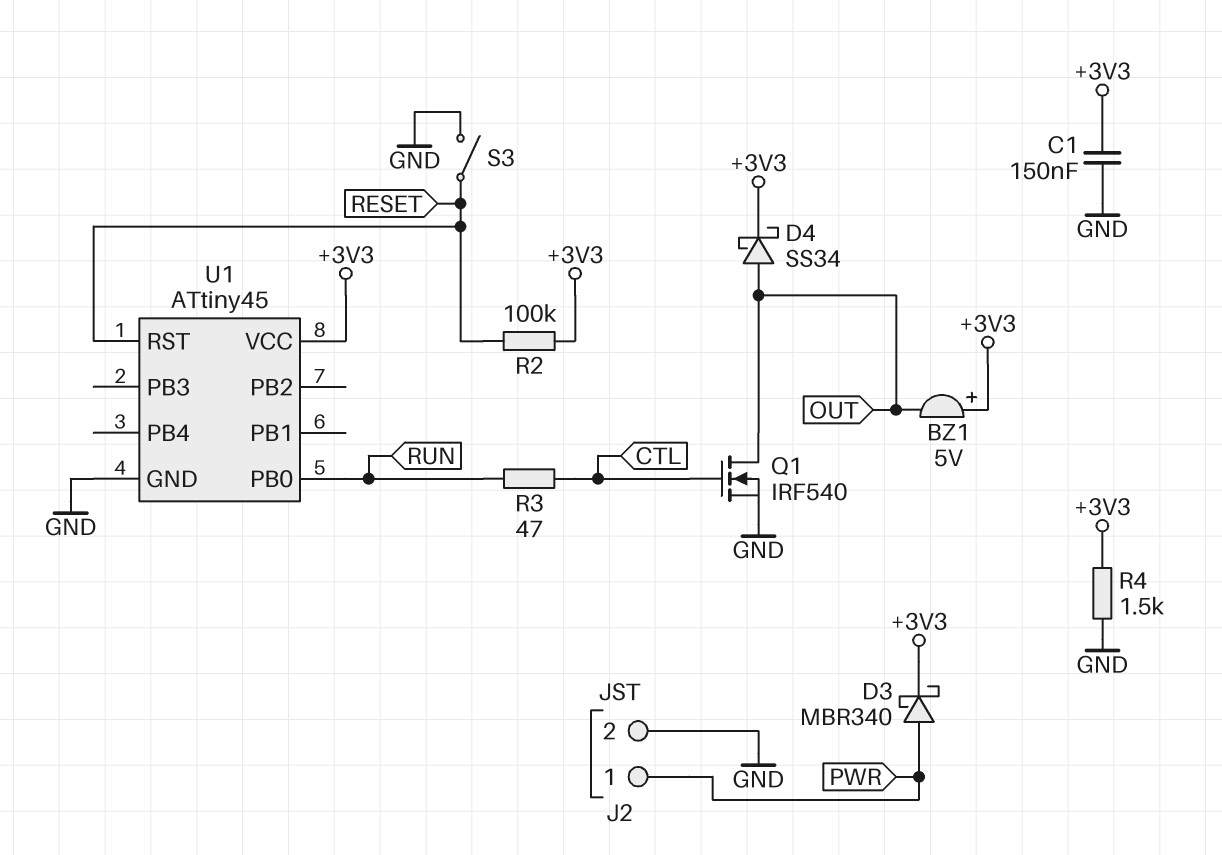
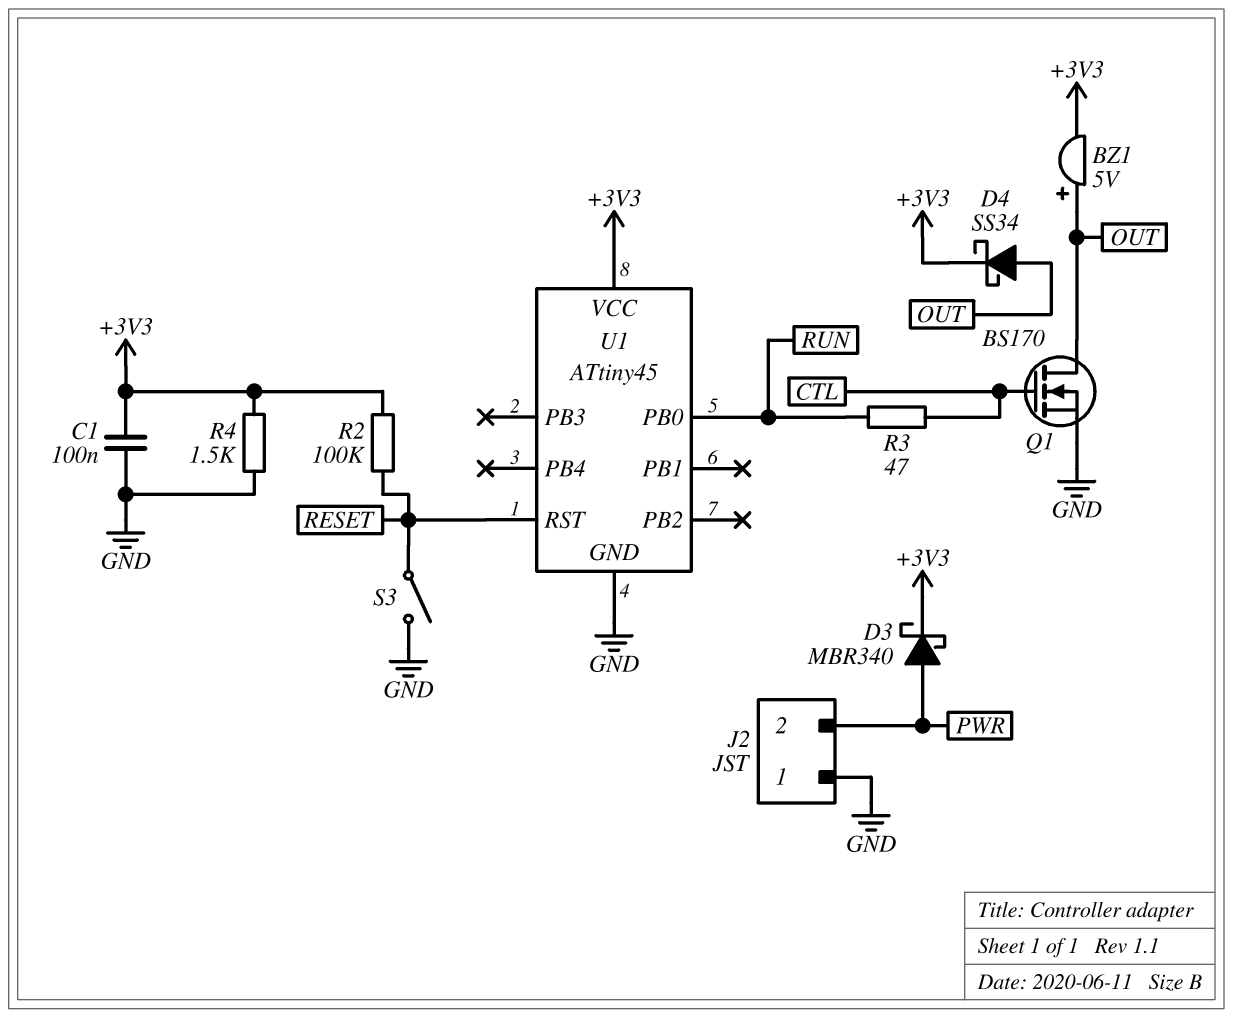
BZ1: buzzer 5V (plus +3V3, minus OUT) -> buzzer 5V (plus OUT, minus +3V3)
C1: 150nF (+3V3, GND) -> 100nF (+3V3, GND)
J2 pin 1: PWR -> GND
J2 pin 2: GND -> PWR
Q1: NMOS IRF540 (G CTL, D OUT, S GND) -> NMOS BS170 (G CTL, D OUT, S GND)

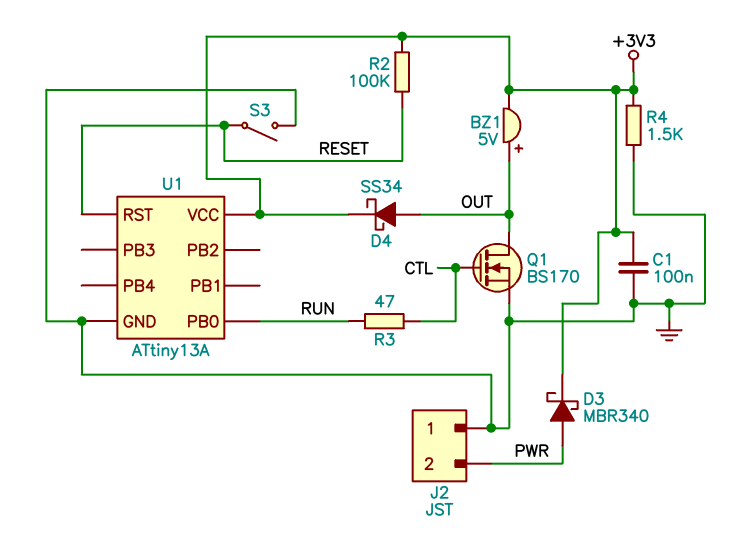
U1: ATtiny45 -> ATtiny13A

